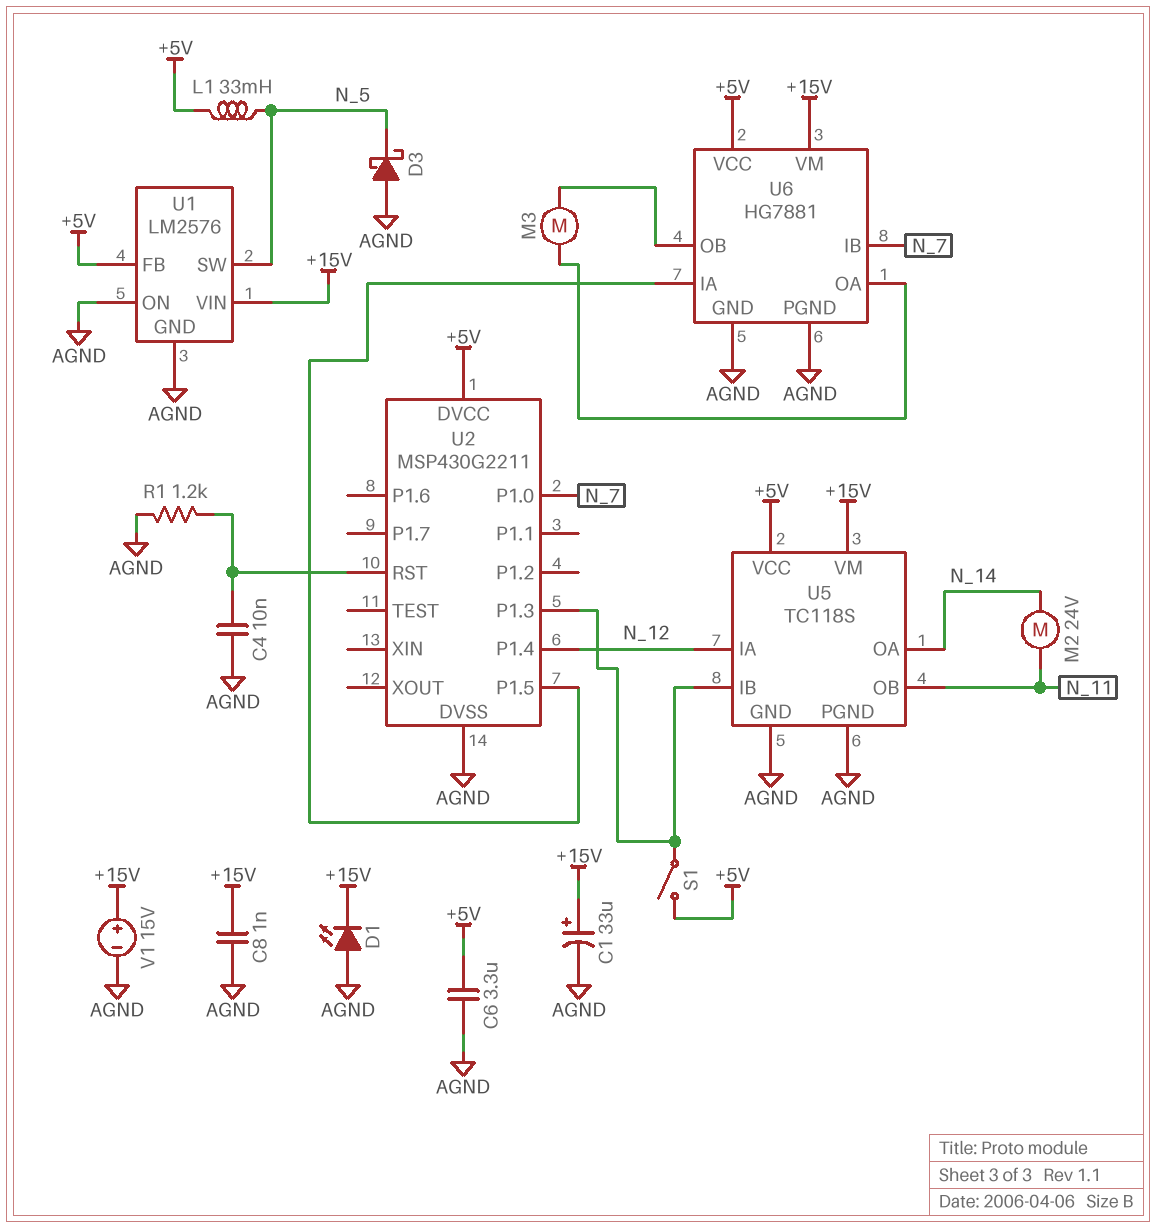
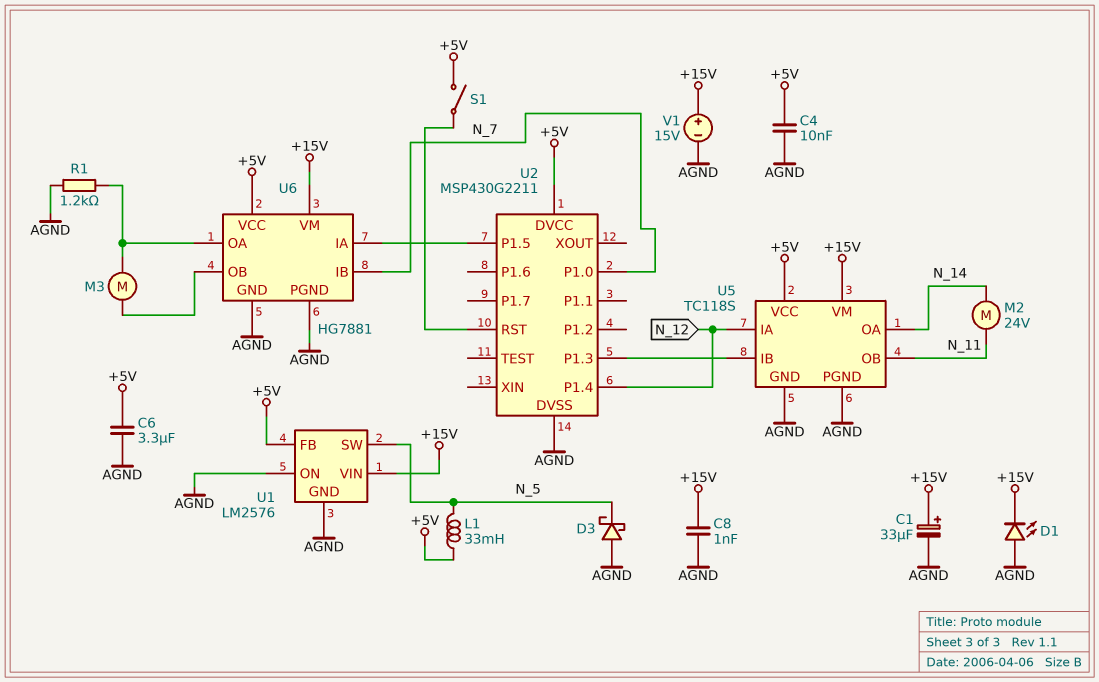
C4: 10nF (AGND, U2/RST) -> 10nF (+5V, AGND)
R1: 1.2k (AGND, U2/RST) -> 1.2k (AGND, U6/OA)
S1: switch (+5V, U2/P1.3) -> switch (+5V, U2/RST)

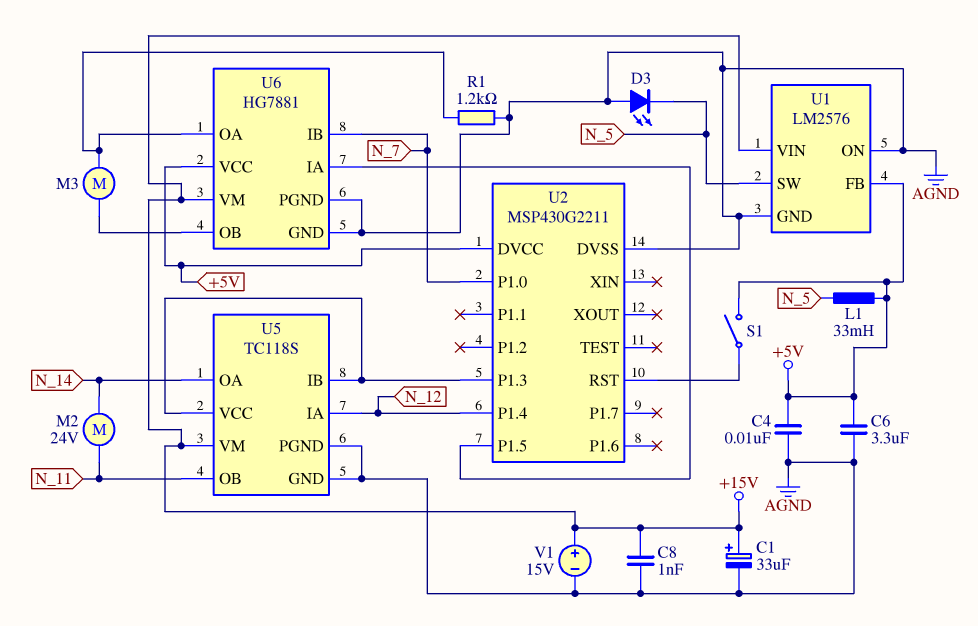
D1: LED (A AGND, K +15V) -> none
D3: schottky (A AGND, K N_5) -> LED (A AGND, K N_5)
U5 pin VCC: +5V -> U2/P1.3

